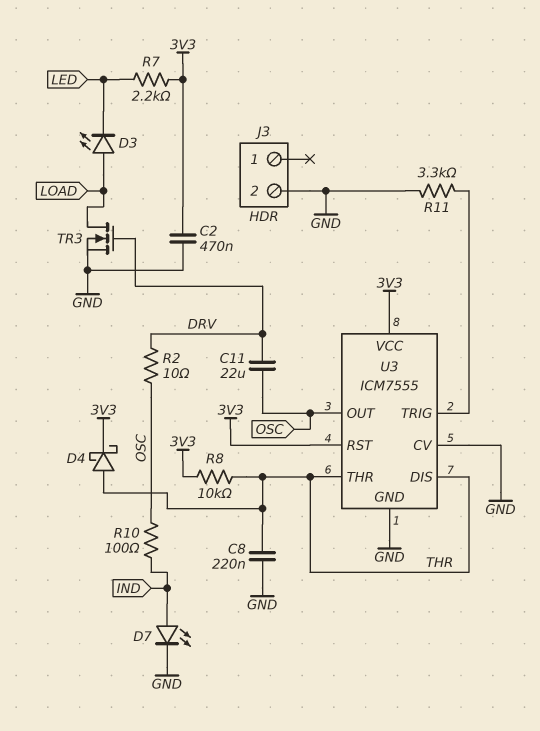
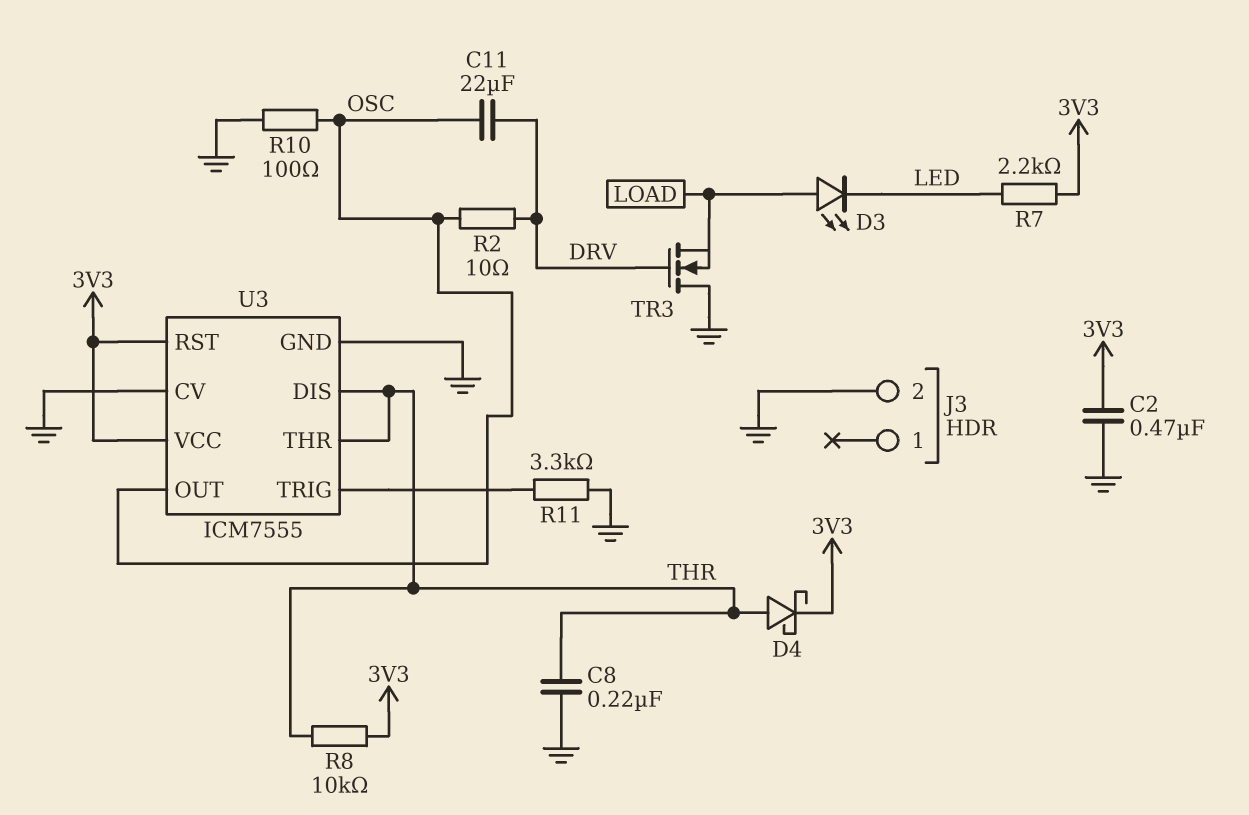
D7: LED (A IND, K GND) -> none
R10: 100 (IND, OSC) -> 100 (GND, OSC)
TR3: NMOS (G DRV, D LOAD, S GND) -> NMOS (G DRV, D GND, S LOAD)

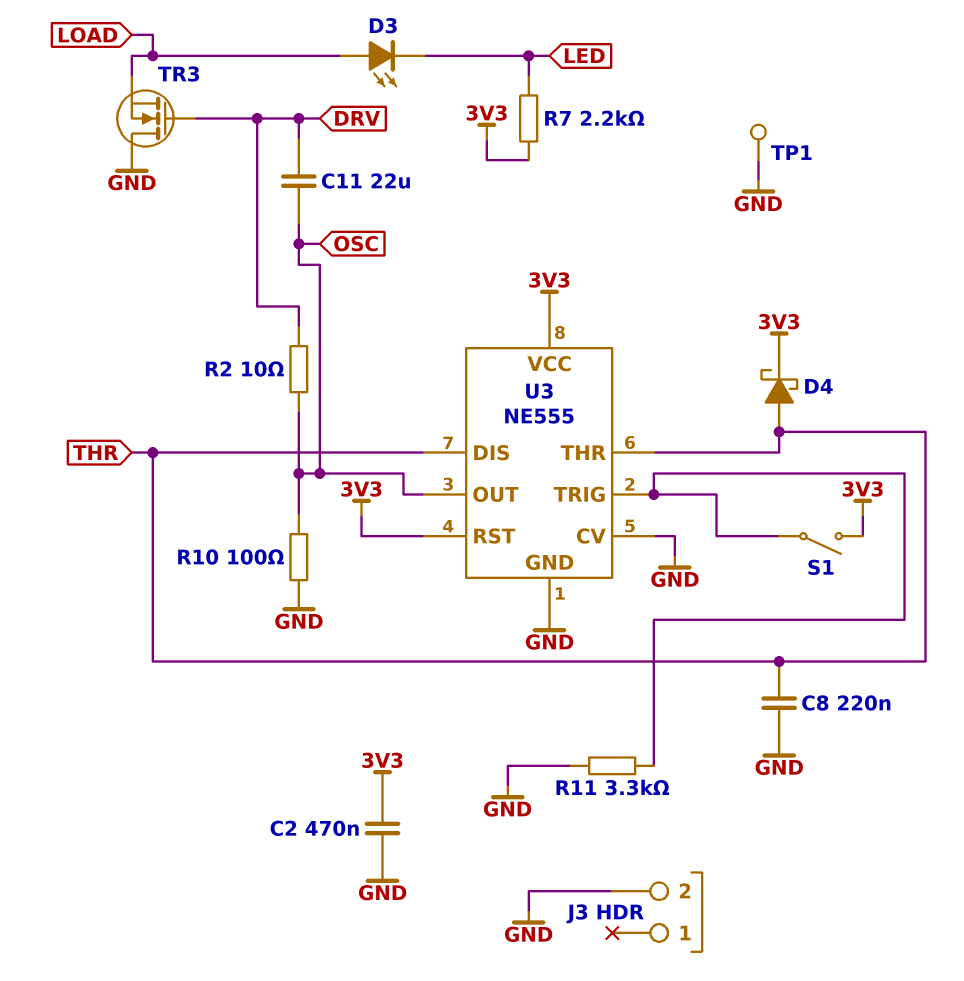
R8: 10k (3V3, THR) -> none
S1: none -> switch (3V3, U3/TRIG)
TP1: none -> test point (GND)
U3: ICM7555 -> NE555

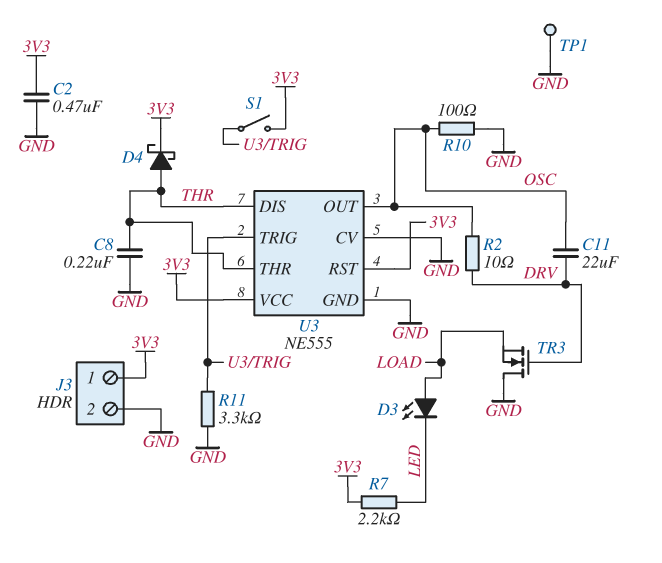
J3 pin 1: none -> 3V3

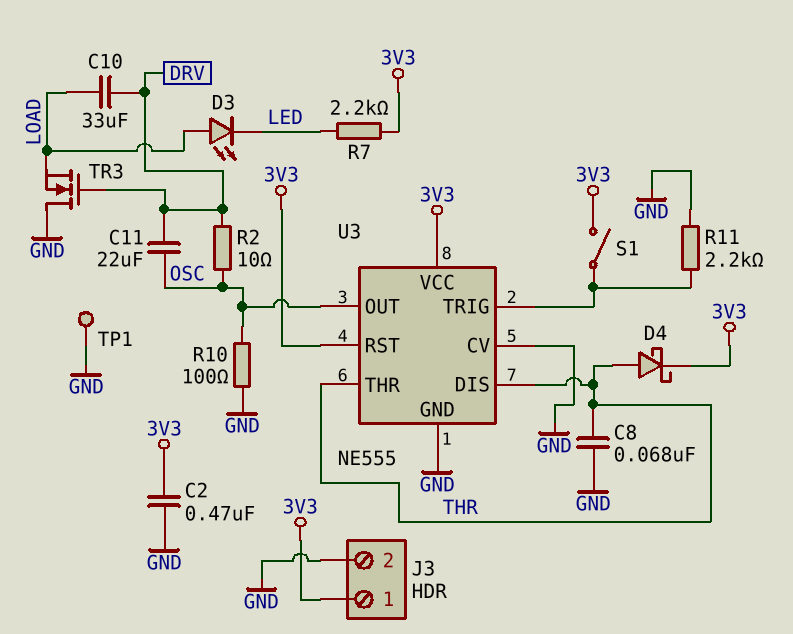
C8: 220nF (GND, THR) -> 68nF (GND, THR)
C10: none -> 33uF (DRV, LOAD)
R11: 3.3k (GND, U3/TRIG) -> 2.2k (GND, U3/TRIG)

